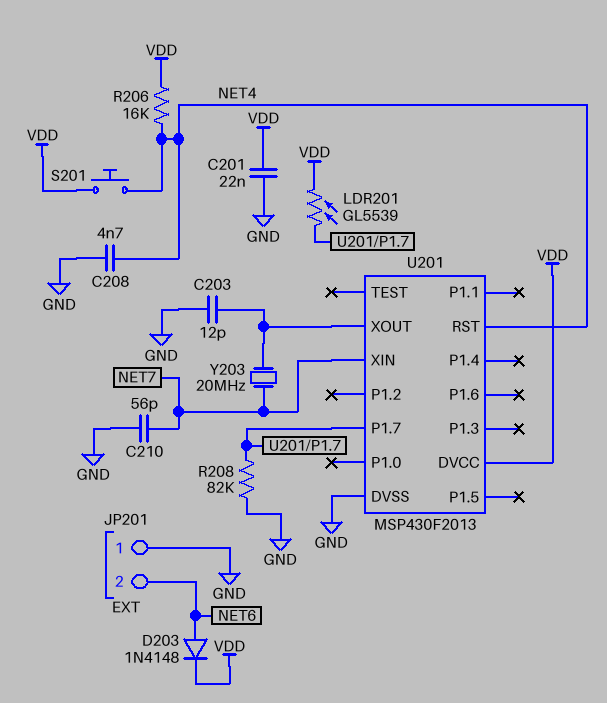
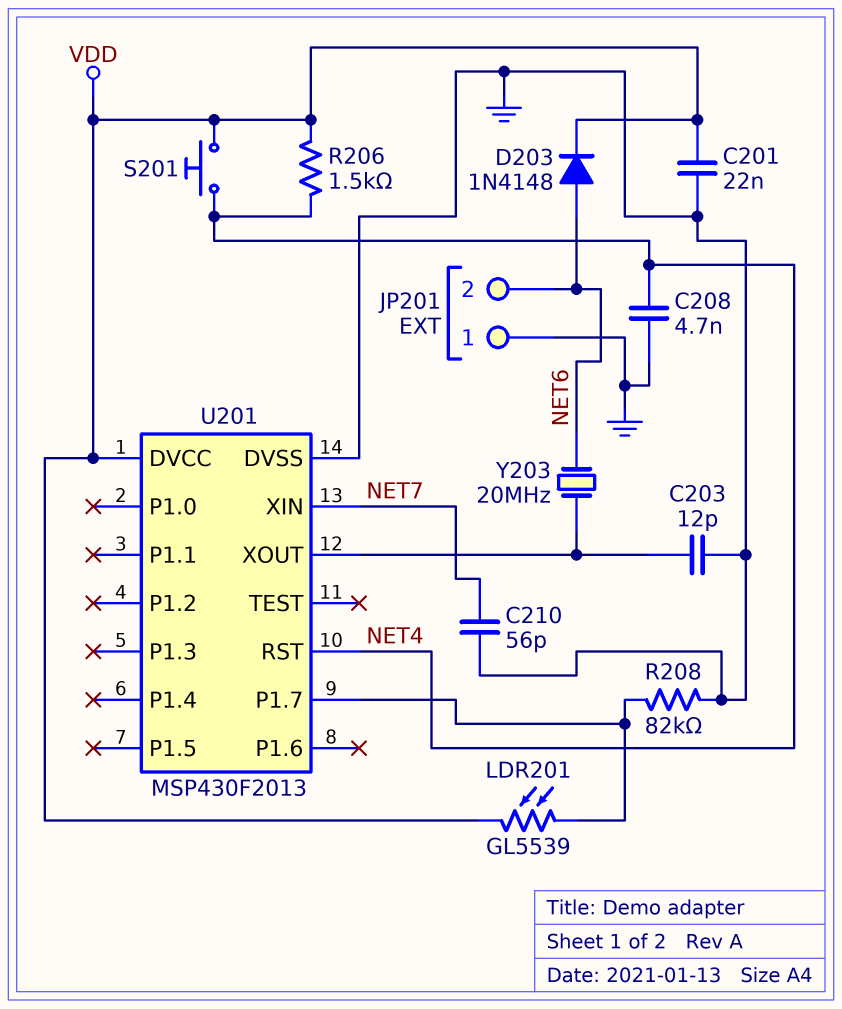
R206: 16k (NET4, VDD) -> 1.5k (NET4, VDD)
Y203: 20MHz (NET7, U201/XOUT) -> 20MHz (NET6, U201/XOUT)

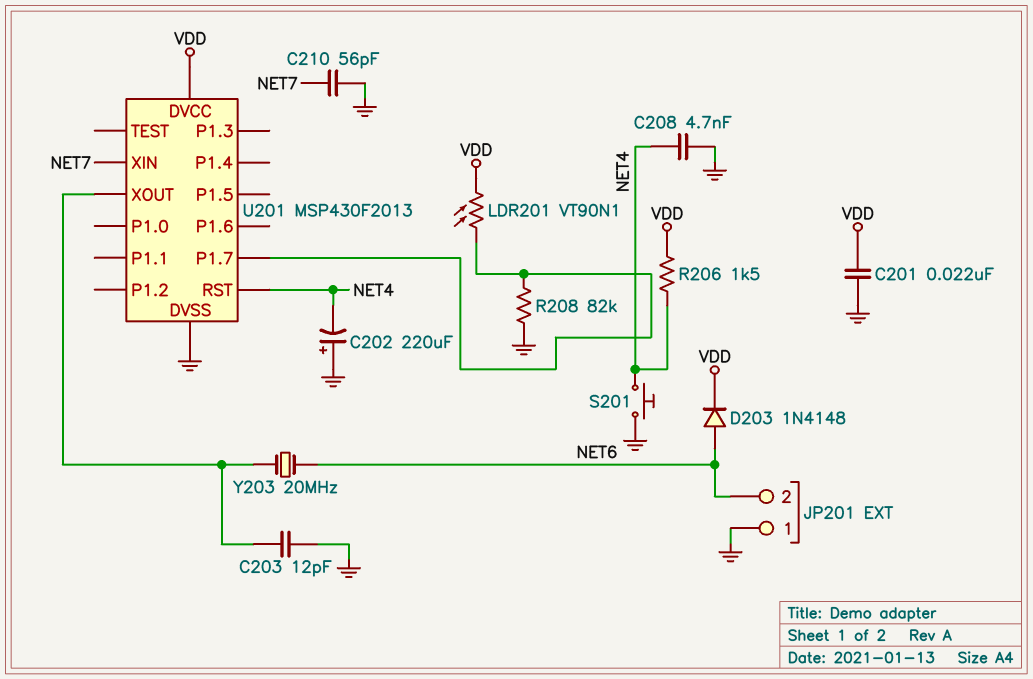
C202: none -> 220uF (plus GND, minus NET4)
LDR201: GL5539 (U201/P1.7, VDD) -> VT90N1 (U201/P1.7, VDD)
S201: button (NET4, VDD) -> button (GND, NET4)

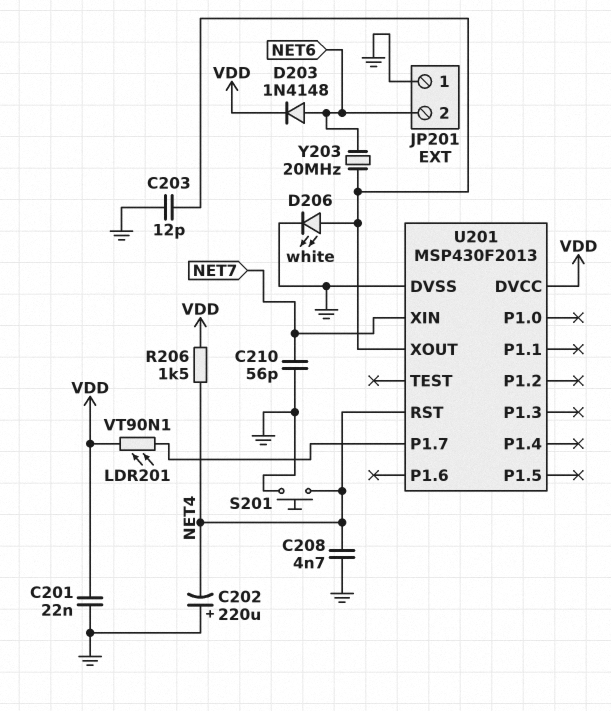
D206: none -> LED white (A U201/XOUT, K GND)
R208: 82k (GND, U201/P1.7) -> none

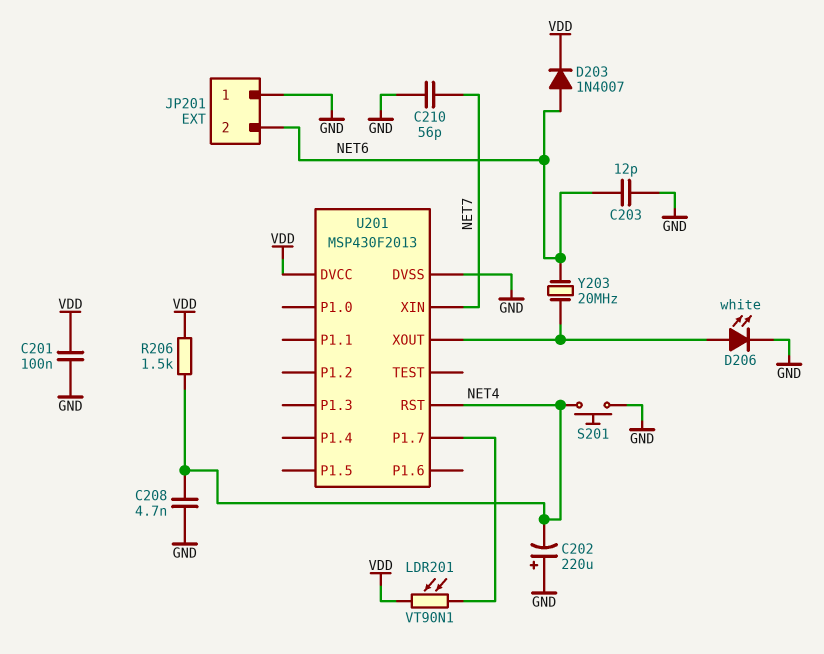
C201: 22nF (GND, VDD) -> 100nF (GND, VDD)
C203: 12pF (GND, U201/XOUT) -> 12pF (GND, NET6)
D203: diode 1N4148 (A NET6, K VDD) -> diode 1N4007 (A NET6, K VDD)

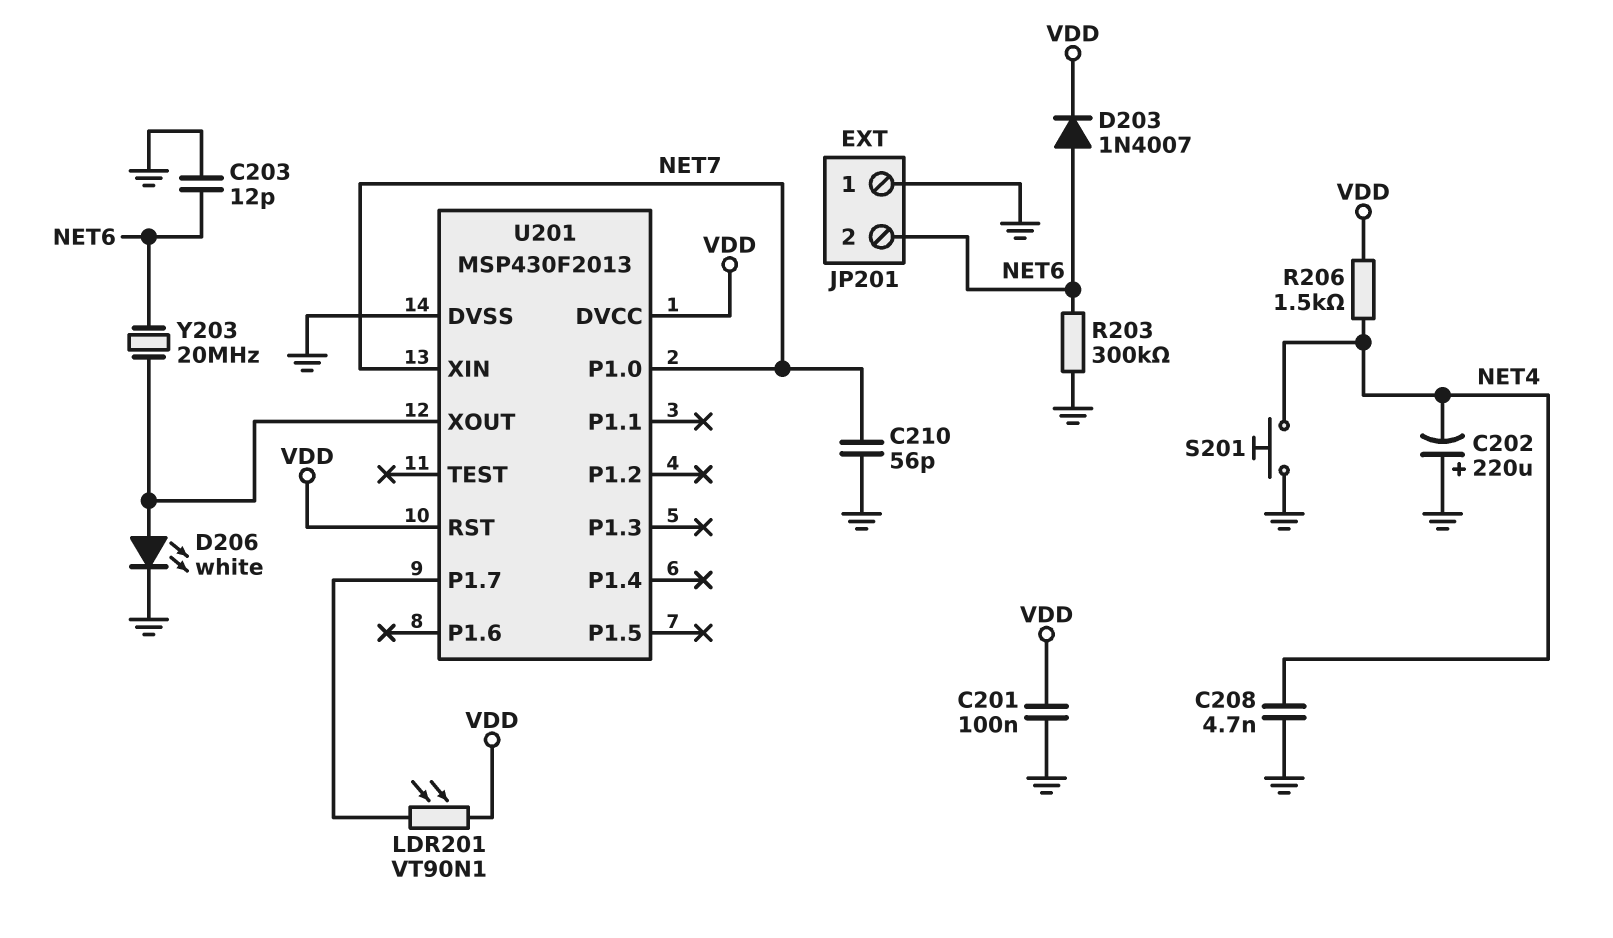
R203: none -> 300k (GND, NET6)
U201 pin P1.0: none -> NET7
U201 pin RST: NET4 -> VDD

